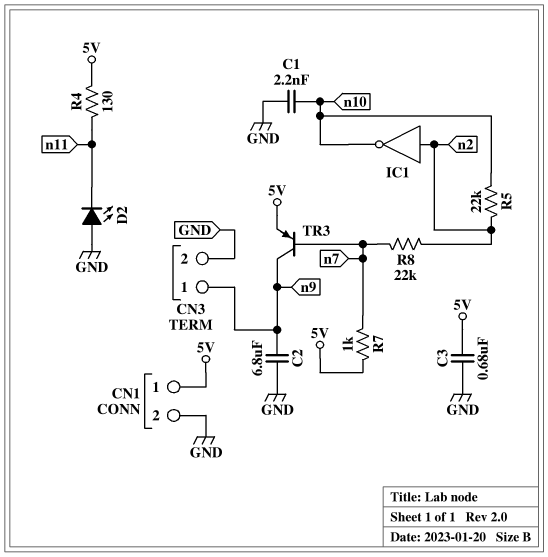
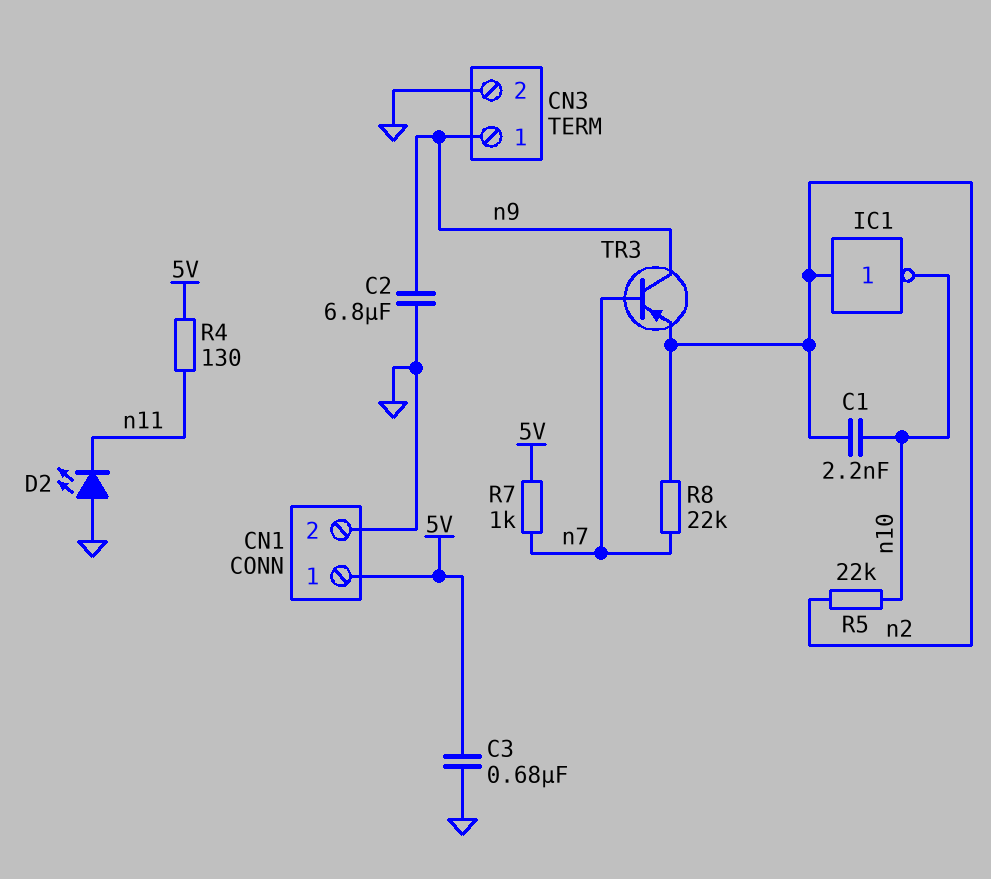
C1: 2.2nF (GND, n10) -> 2.2nF (n2, n10)
TR3: PNP (B n7, C n9, E 5V) -> PNP (B n7, C n9, E n2)

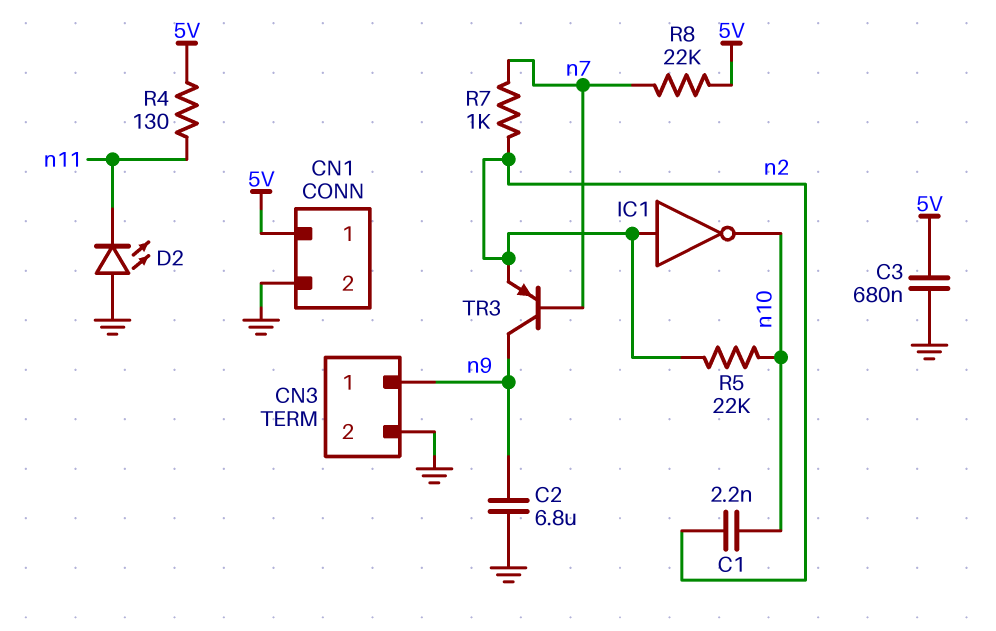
R7: 1k (5V, n7) -> 1k (n2, n7)
R8: 22k (n2, n7) -> 22k (5V, n7)

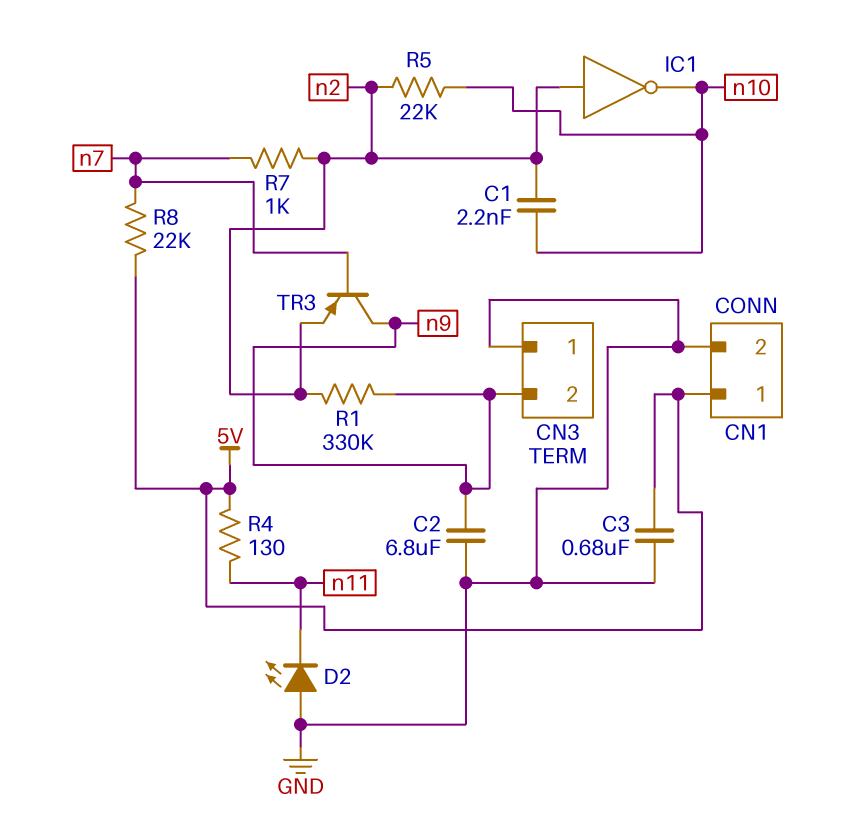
CN3 pin 1: n9 -> GND
CN3 pin 2: GND -> n9
R1: none -> 330k (n2, n9)

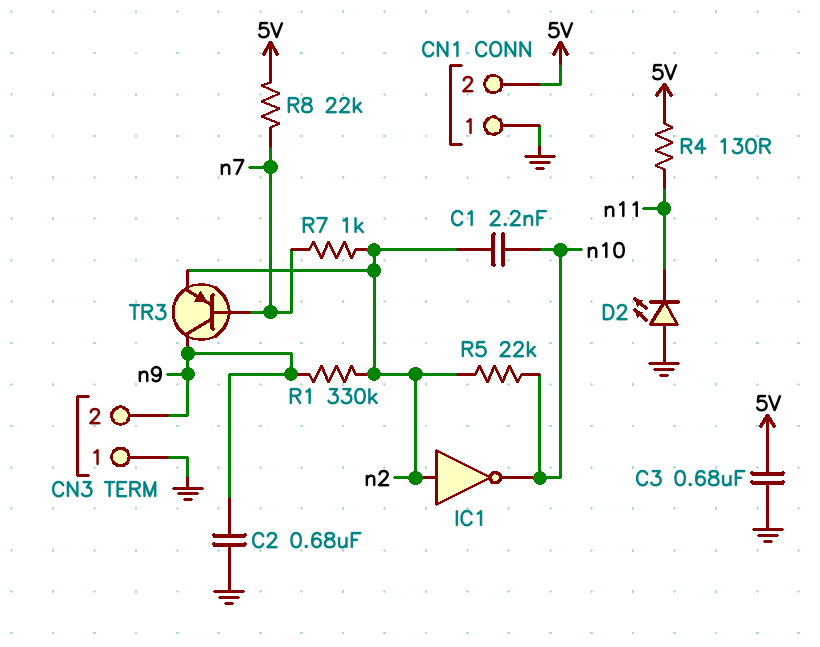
C2: 6.8uF (GND, n9) -> 680nF (GND, n9)
CN1 pin 1: 5V -> GND
CN1 pin 2: GND -> 5V

